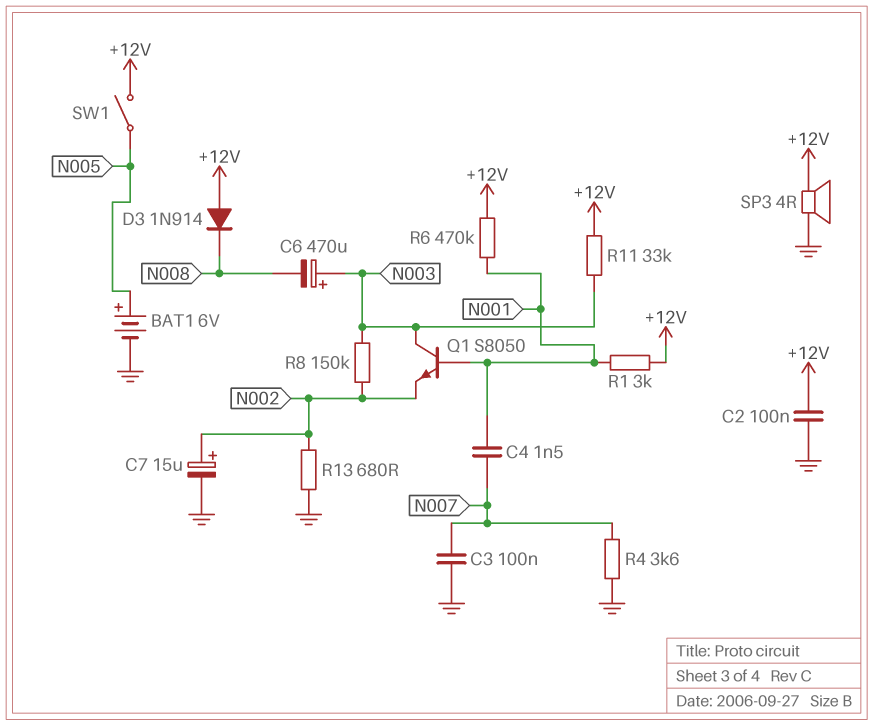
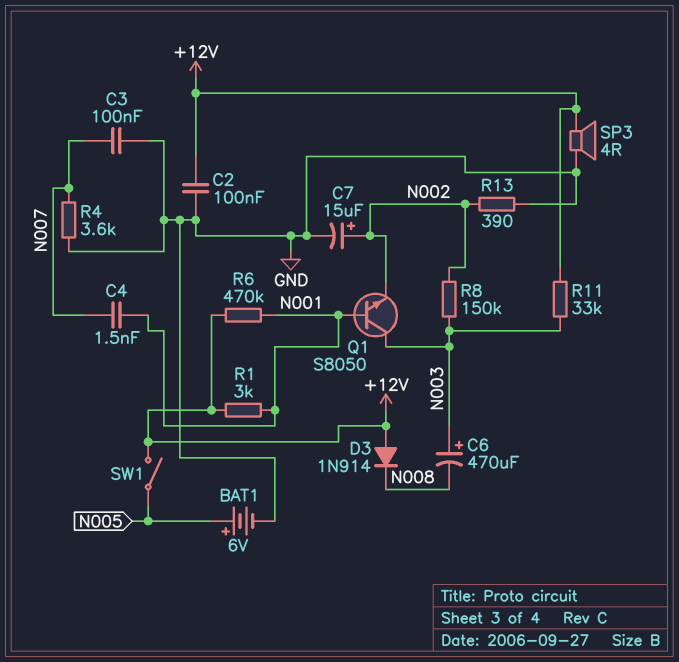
R13: 680 (GND, N002) -> 390 (GND, N002)

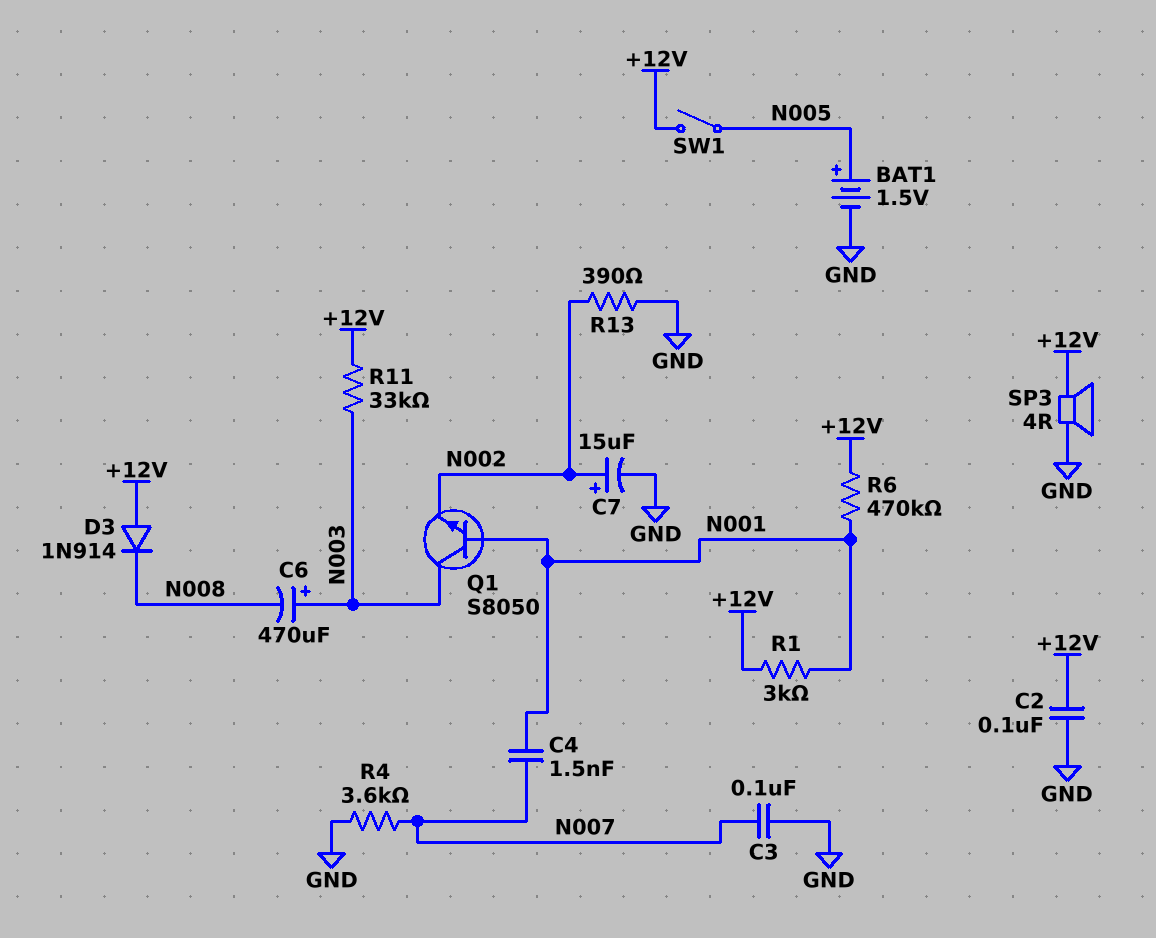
BAT1: 6V (plus N005, minus GND) -> 1.5V (plus N005, minus GND)
R8: 150k (N002, N003) -> none

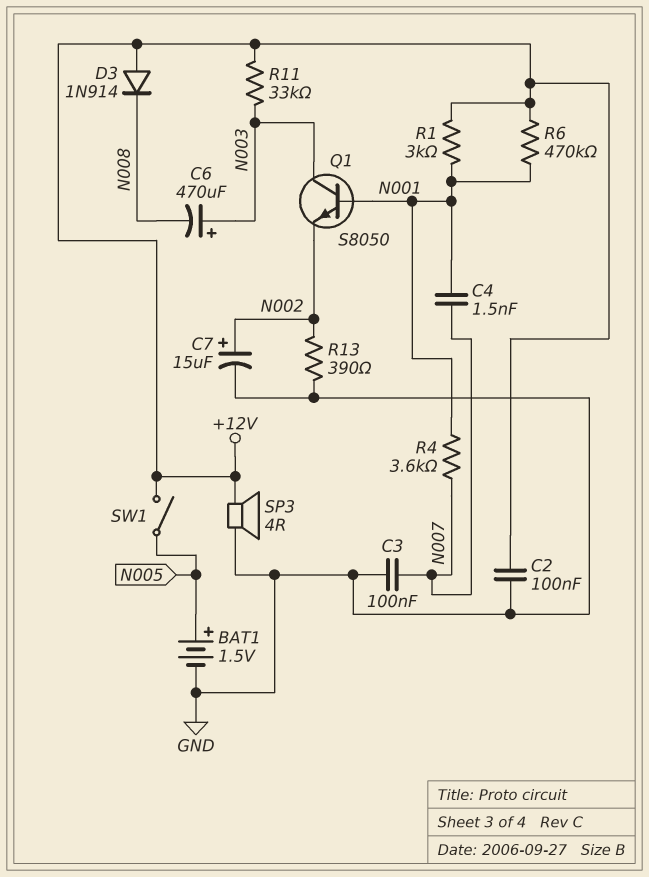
R4: 3.6k (GND, N007) -> 3.6k (N001, N007)

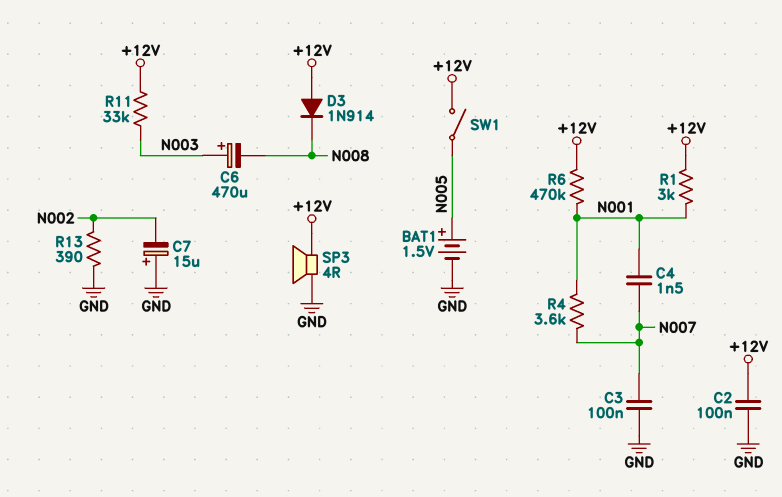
C7: 15uF (plus N002, minus GND) -> 15uF (plus GND, minus N002)
Q1: NPN S8050 (B N001, C N003, E N002) -> none

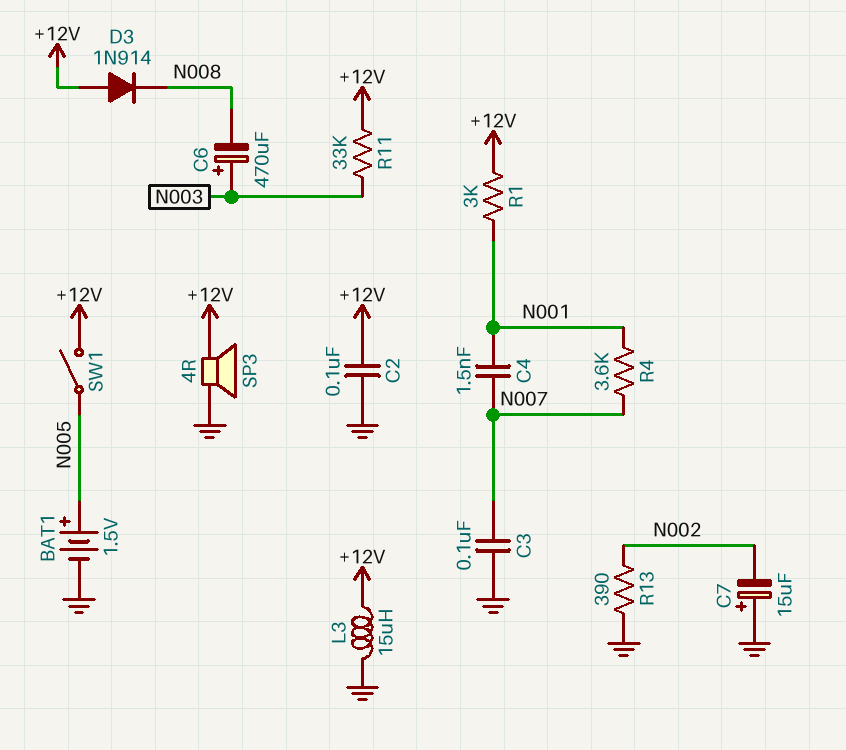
L3: none -> 15uH (+12V, GND)
R6: 470k (+12V, N001) -> none

